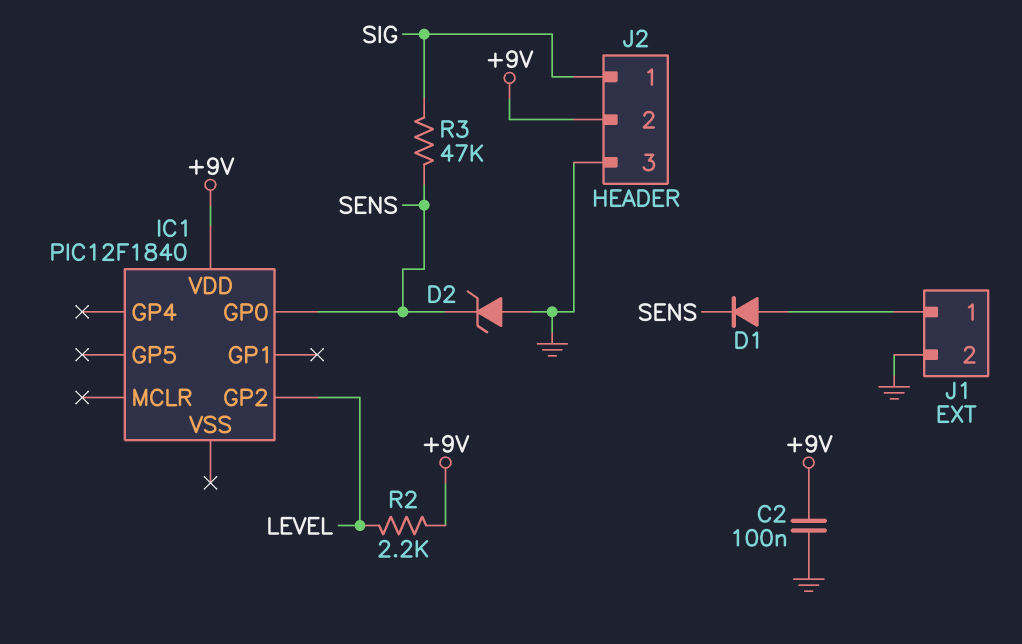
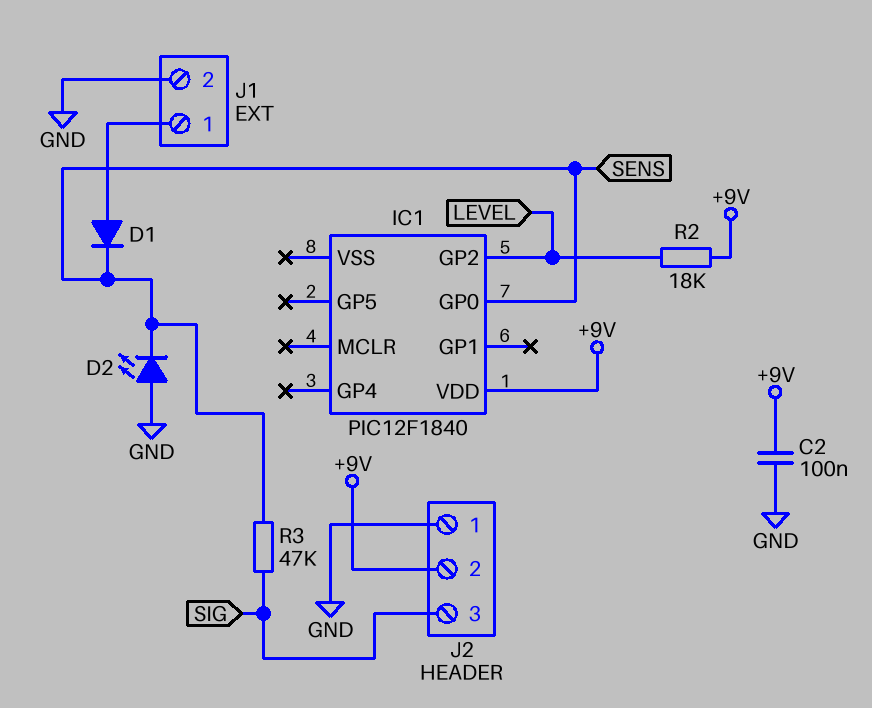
D2: zener (A GND, K SENS) -> LED (A GND, K SENS)
J2 pin 1: SIG -> GND
J2 pin 3: GND -> SIG
R2: 2.2k (+9V, LEVEL) -> 18k (+9V, LEVEL)

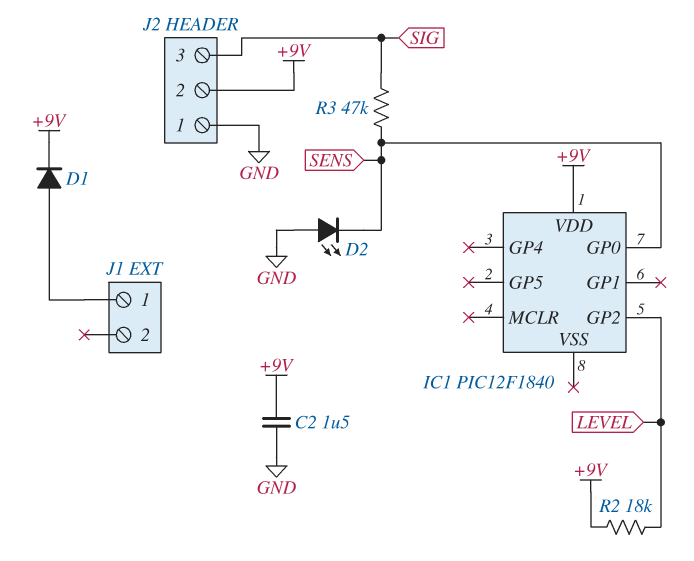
C2: 100nF (+9V, GND) -> 1.5uF (+9V, GND)
D1: diode (A J1/1, K SENS) -> diode (A J1/1, K +9V)
J1 pin 2: GND -> none

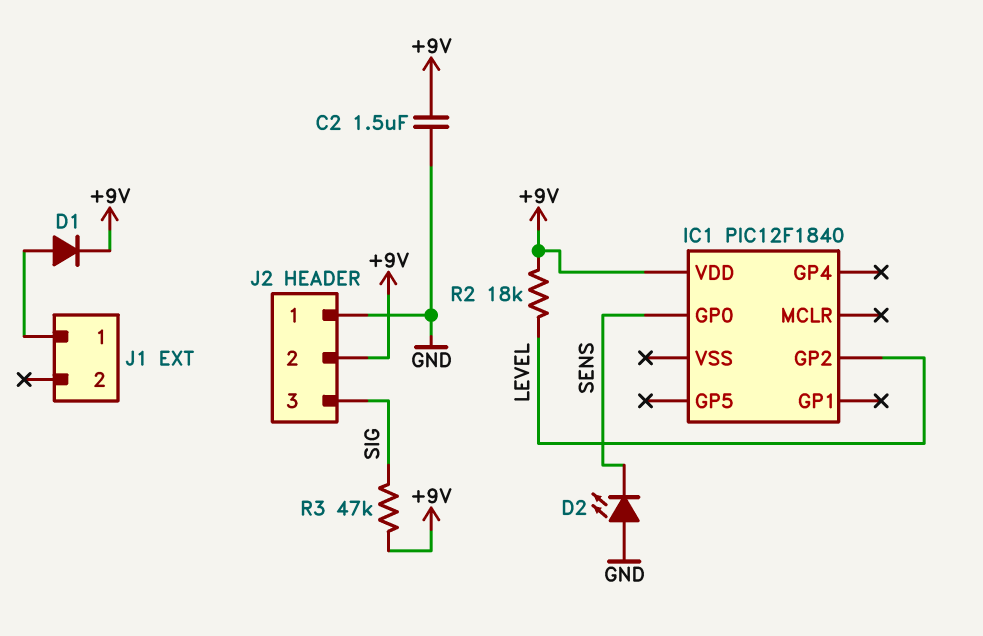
R3: 47k (SENS, SIG) -> 47k (+9V, SIG)

